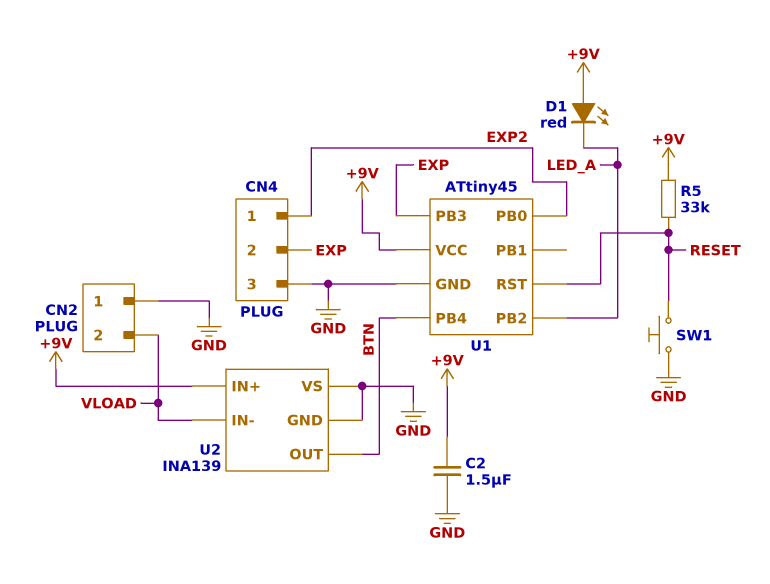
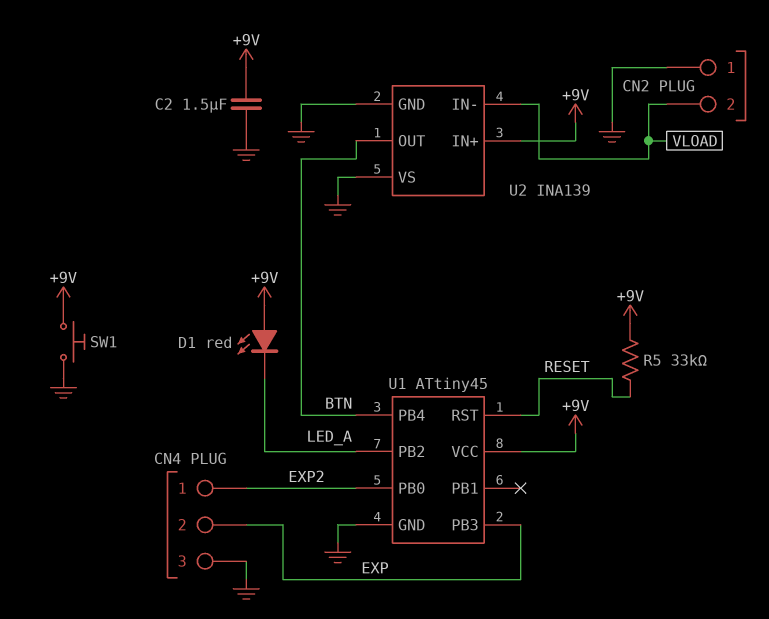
SW1: button (GND, RESET) -> button (+9V, GND)

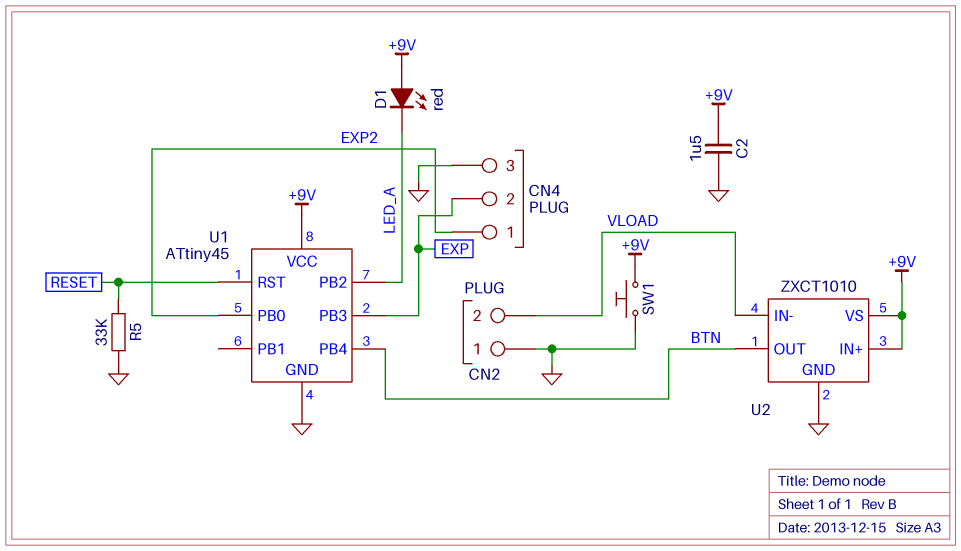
R5: 33k (+9V, RESET) -> 33k (GND, RESET)
U2: INA139 -> ZXCT1010
U2 pin VS: GND -> +9V

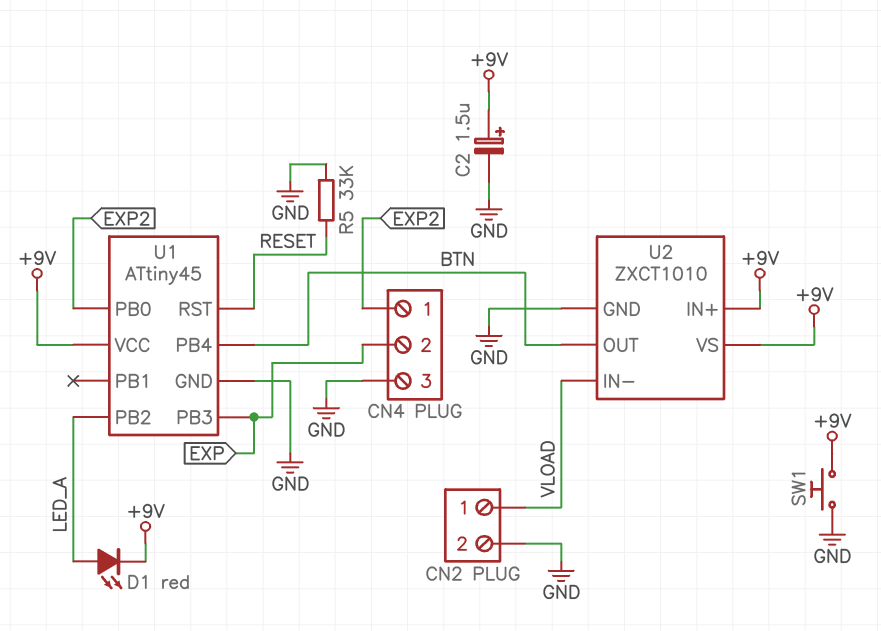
C2: 1.5uF (+9V, GND) -> 1.5uF (plus +9V, minus GND)
CN2 pin 1: GND -> VLOAD
CN2 pin 2: VLOAD -> GND
D1: LED red (A +9V, K LED_A) -> LED red (A LED_A, K +9V)

